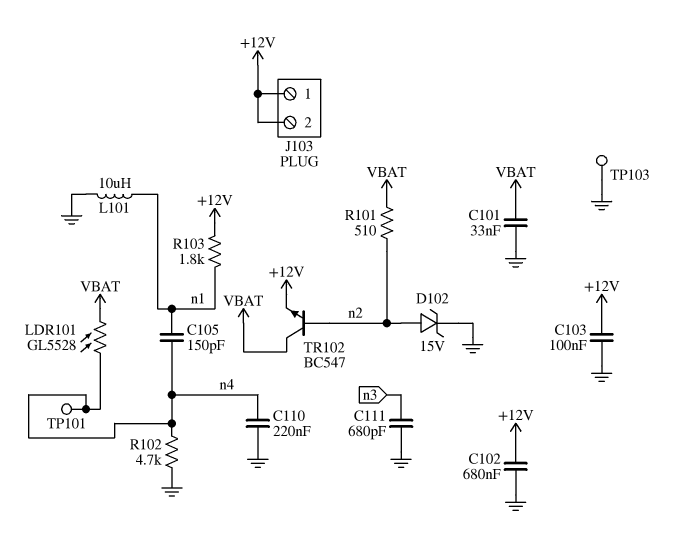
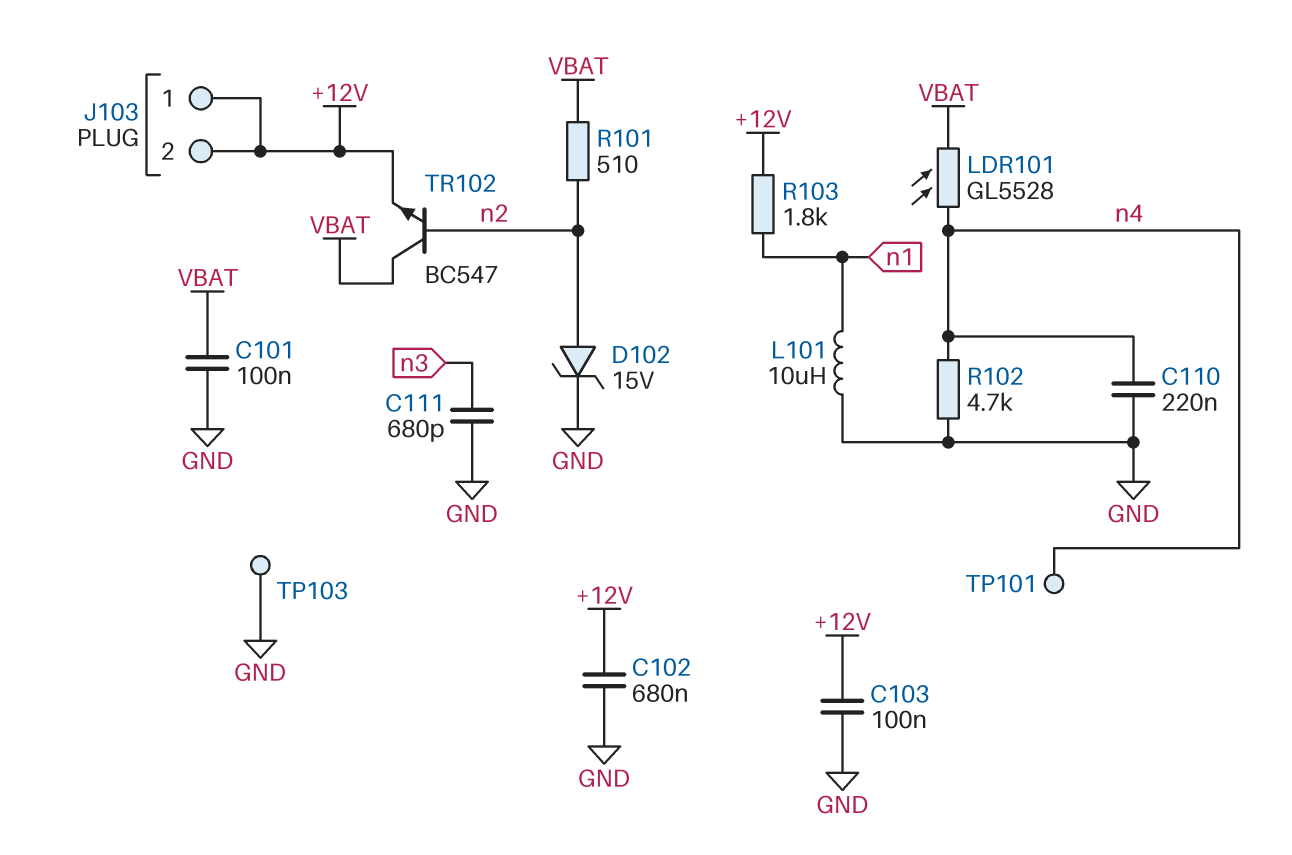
C101: 33nF (GND, VBAT) -> 100nF (GND, VBAT)
C105: 150pF (n1, n4) -> none

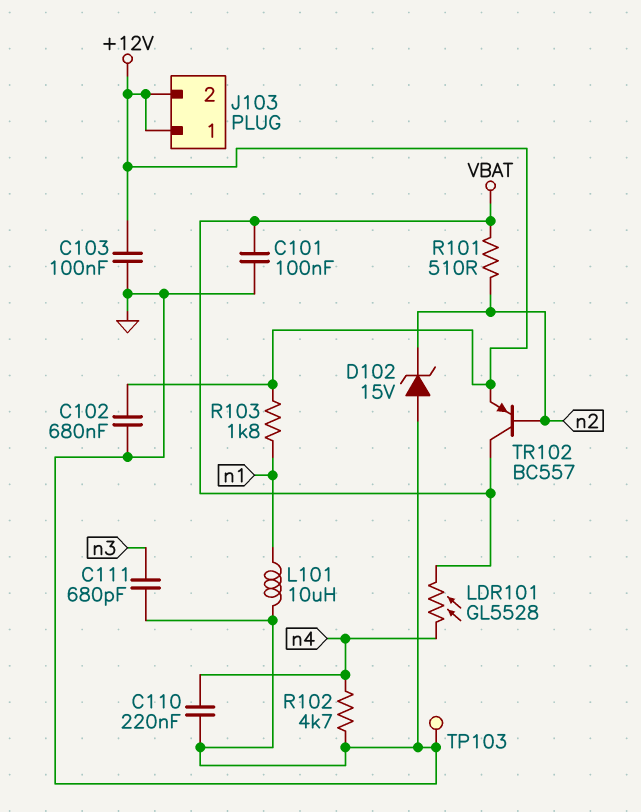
D102: zener 15V (A n2, K GND) -> zener 15V (A GND, K n2)
TP101: test point (n4) -> none
TR102: NPN BC547 (B n2, C VBAT, E +12V) -> PNP BC557 (B n2, C VBAT, E +12V)

